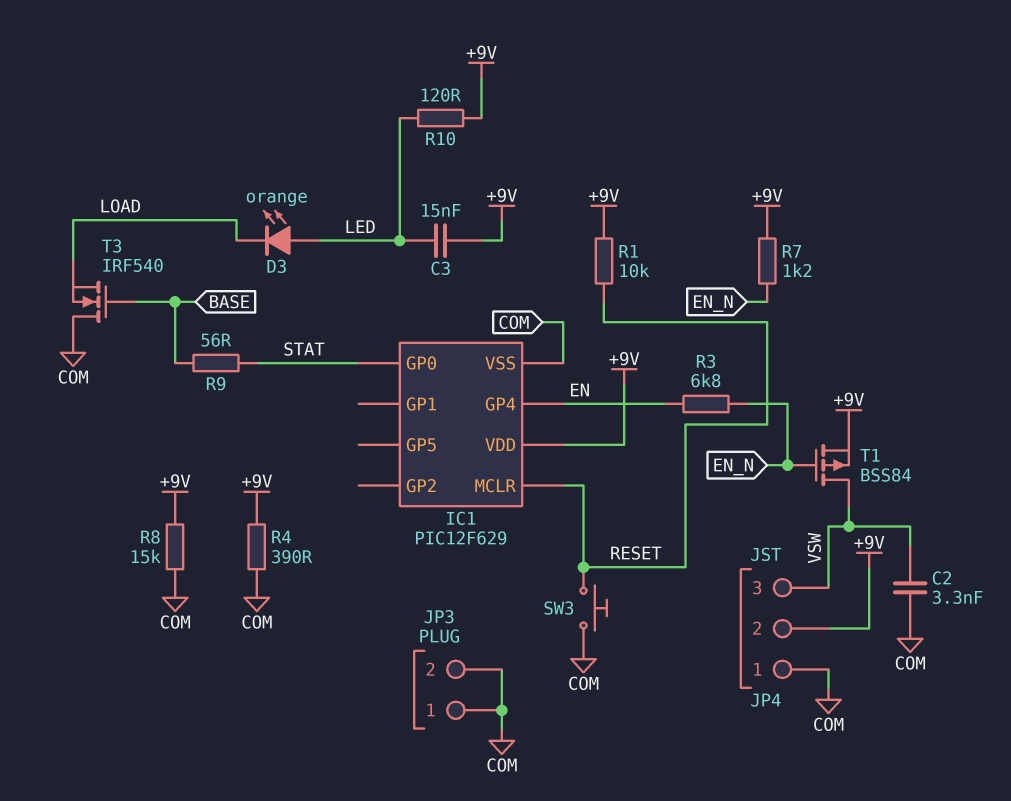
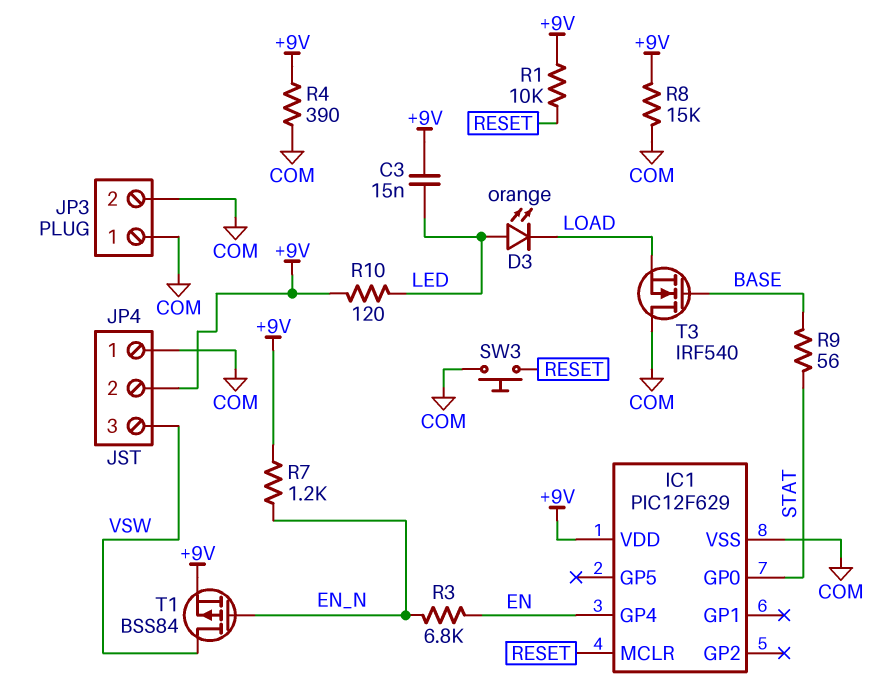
C2: 3.3nF (COM, VSW) -> none

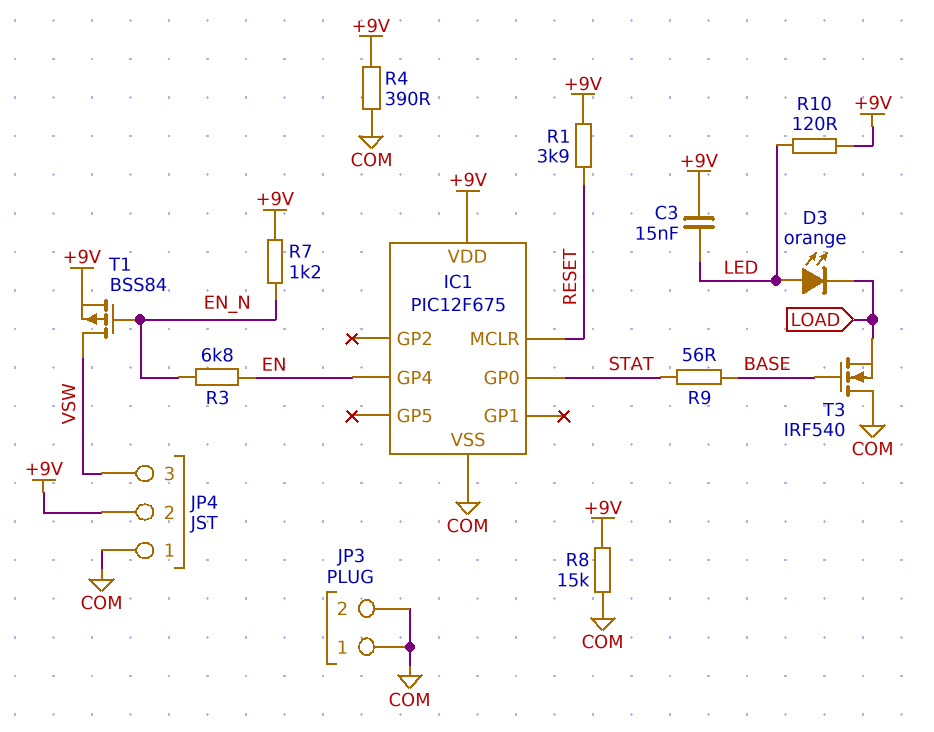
IC1: PIC12F629 -> PIC12F675
R1: 10k (+9V, RESET) -> 3.9k (+9V, RESET)
SW3: button (COM, RESET) -> none

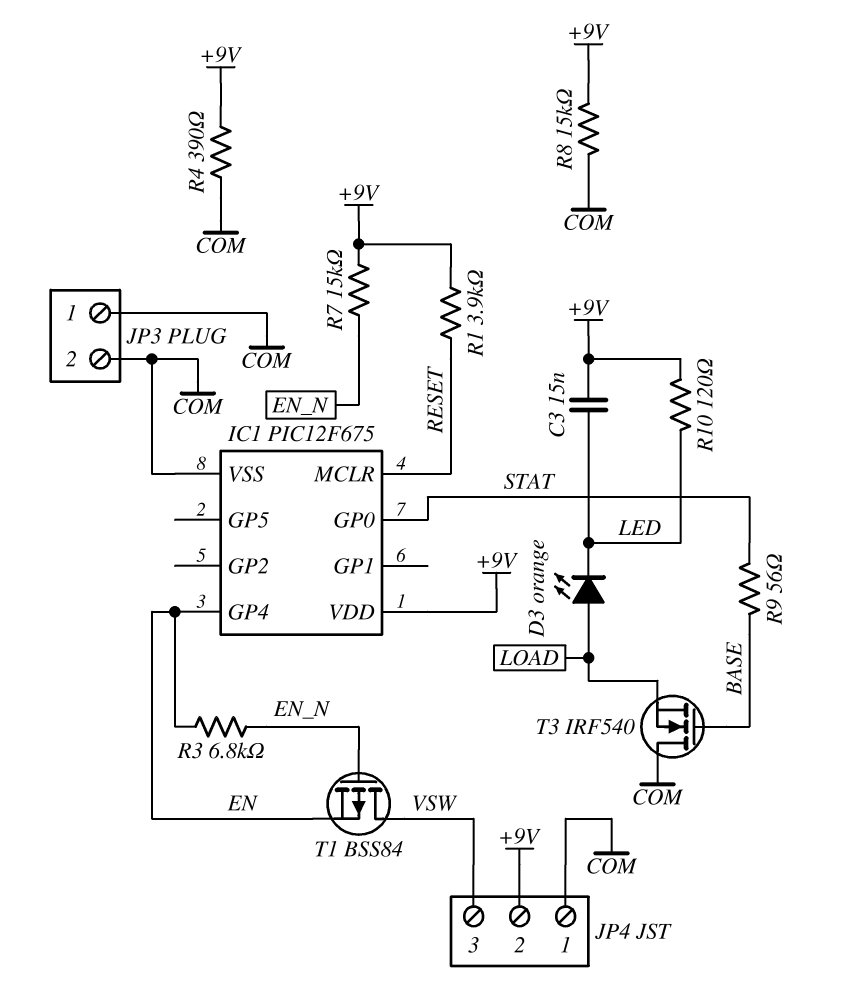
D3: LED orange (A LED, K LOAD) -> LED orange (A LOAD, K LED)
R7: 1.2k (+9V, EN_N) -> 15k (+9V, EN_N)
T1: PMOS BSS84 (G EN_N, D VSW, S +9V) -> PMOS BSS84 (G EN_N, D VSW, S EN)

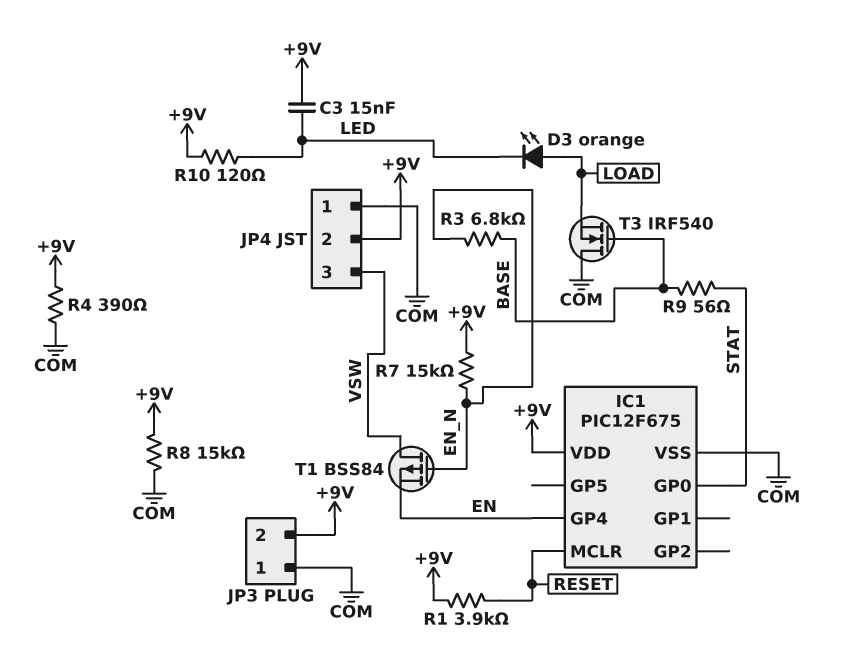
JP3 pin 2: COM -> +9V
R3: 6.8k (EN, EN_N) -> 6.8k (BASE, EN_N)

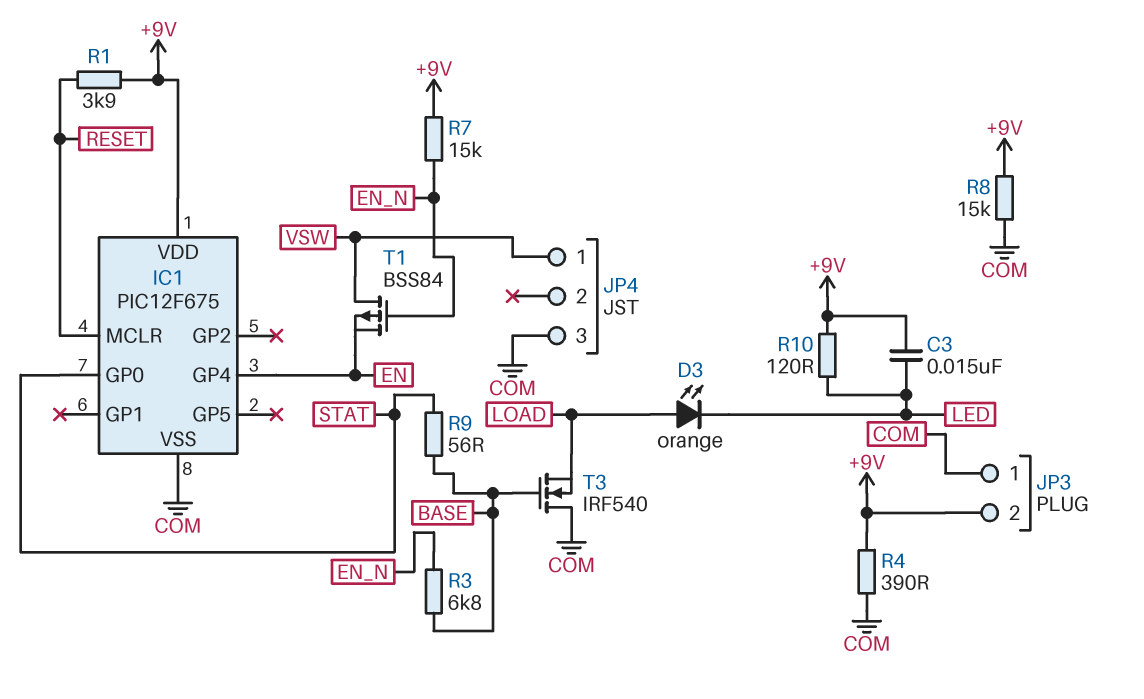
JP4 pin 1: COM -> VSW
JP4 pin 2: +9V -> none
JP4 pin 3: VSW -> COM

